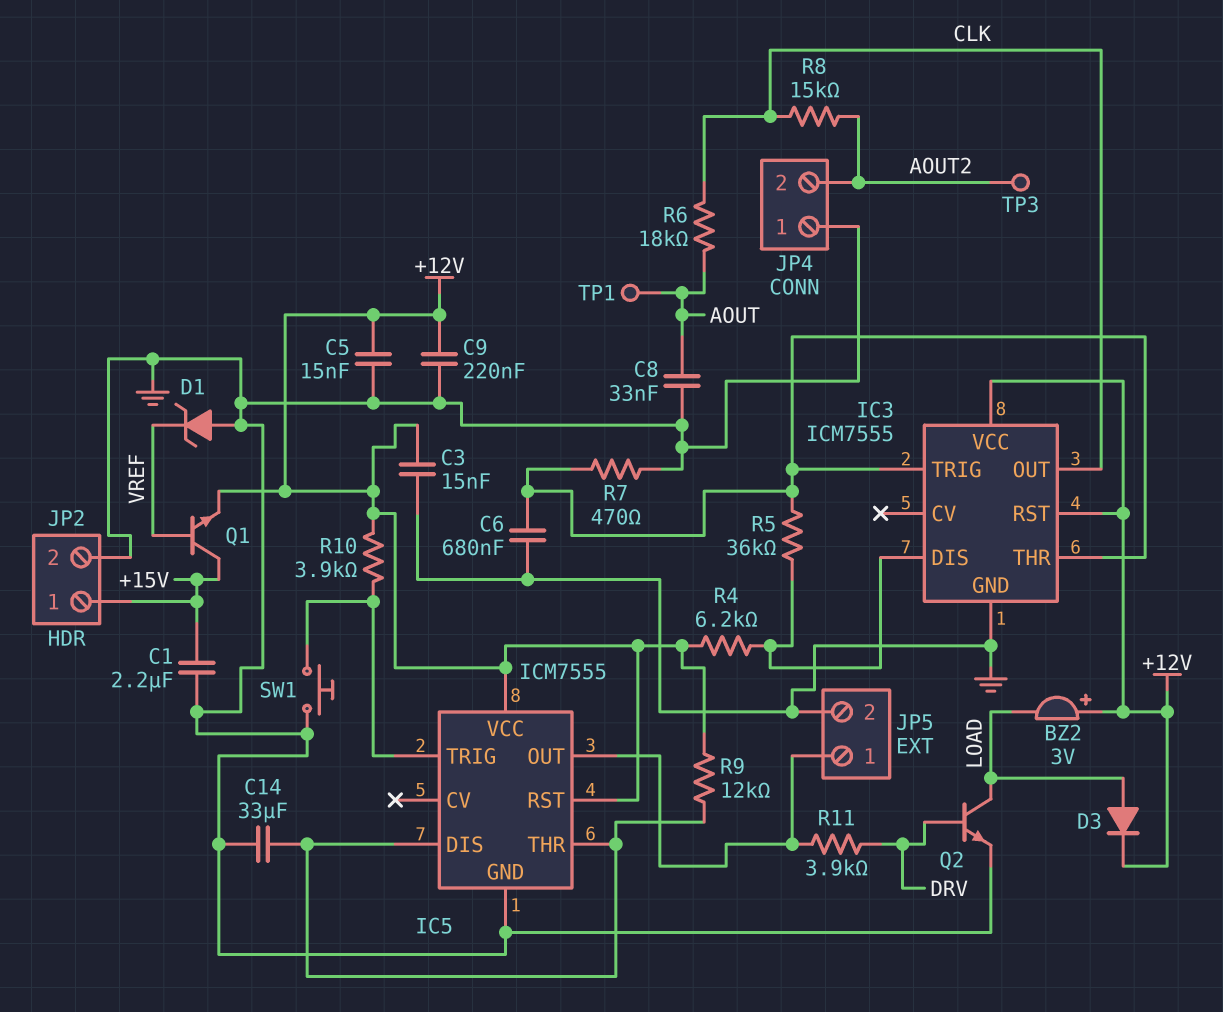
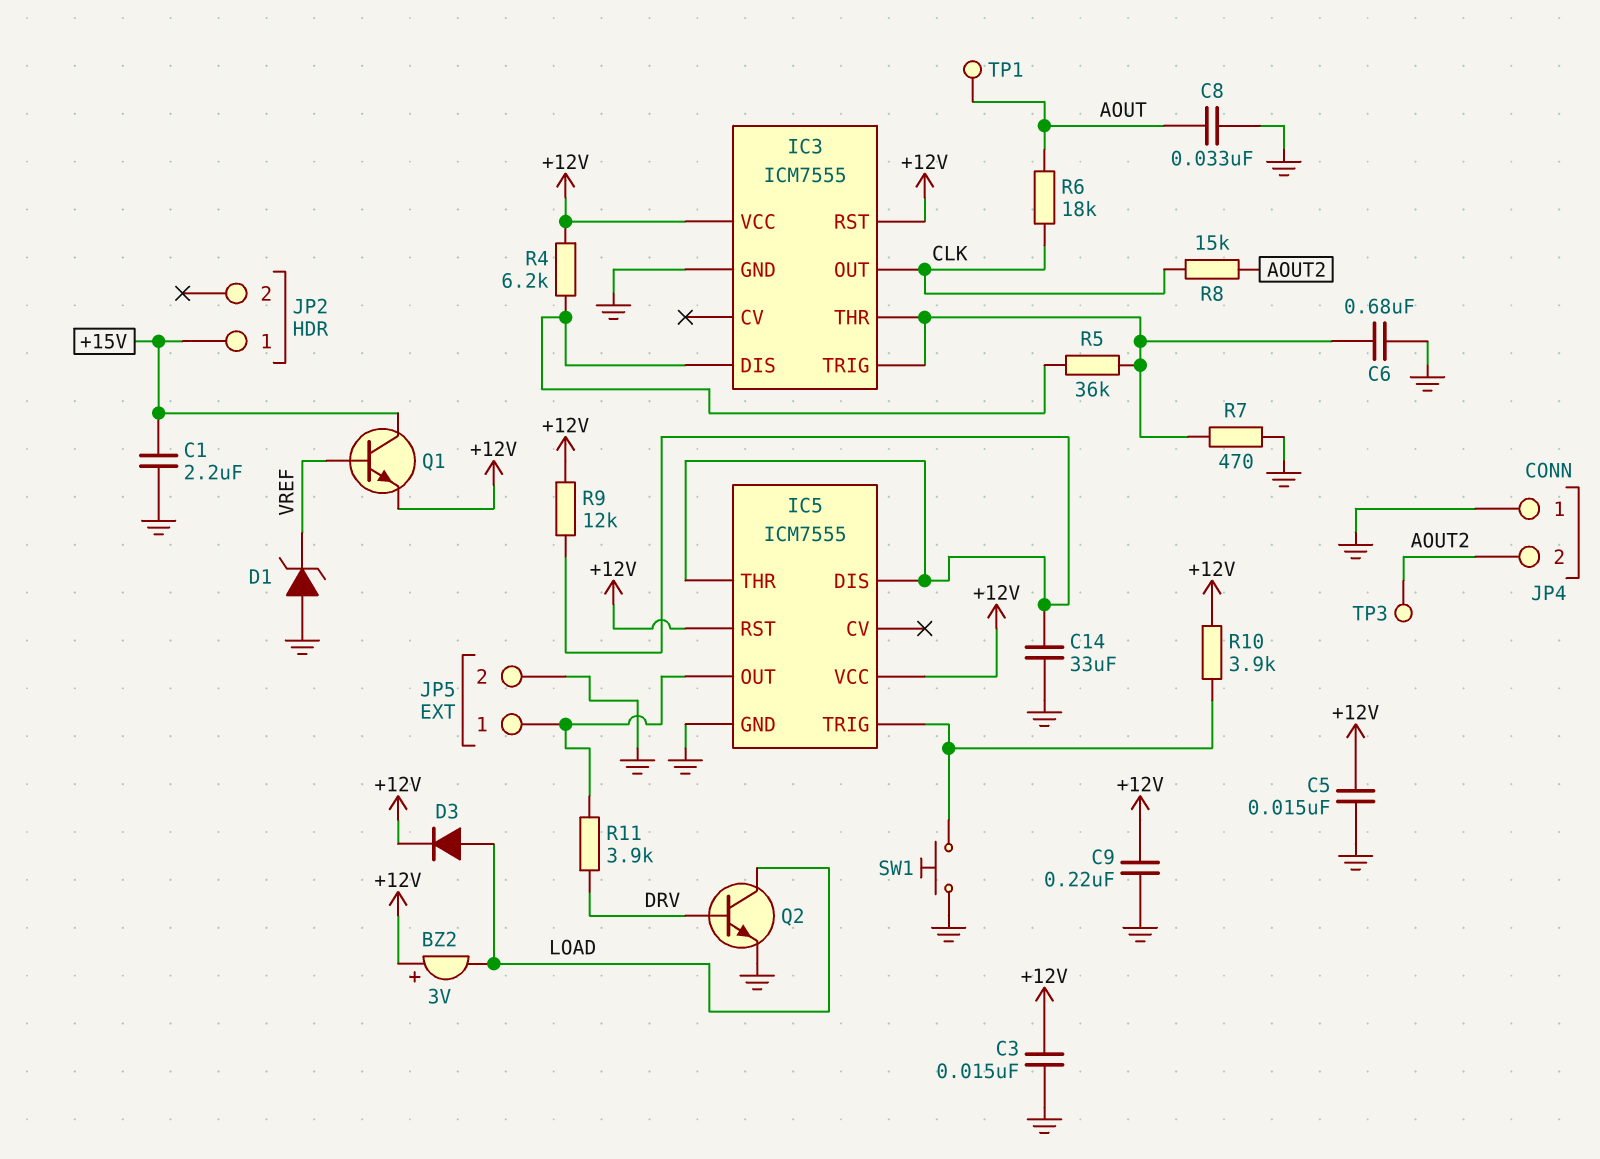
JP2 pin 2: GND -> none

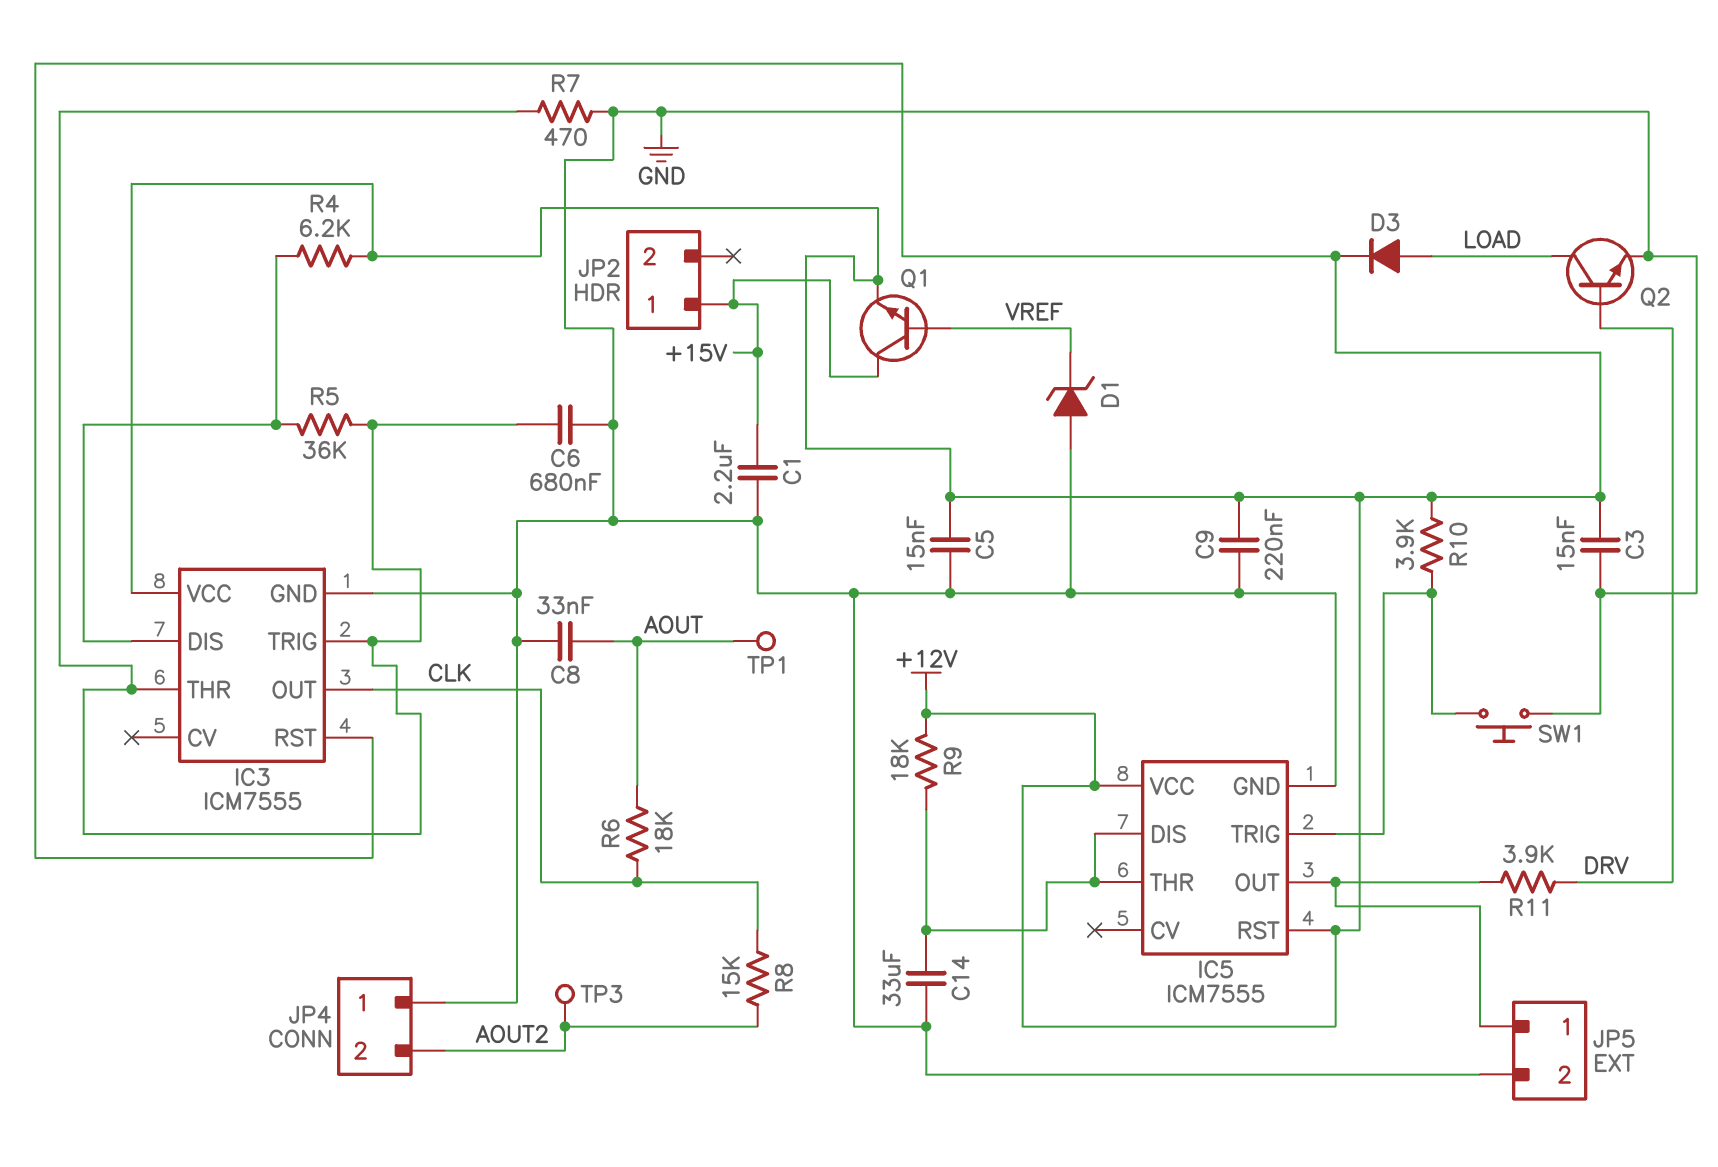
BZ2: buzzer 3V (plus +12V, minus LOAD) -> none
R9: 12k (+12V, IC5/DIS) -> 18k (+12V, IC5/DIS)

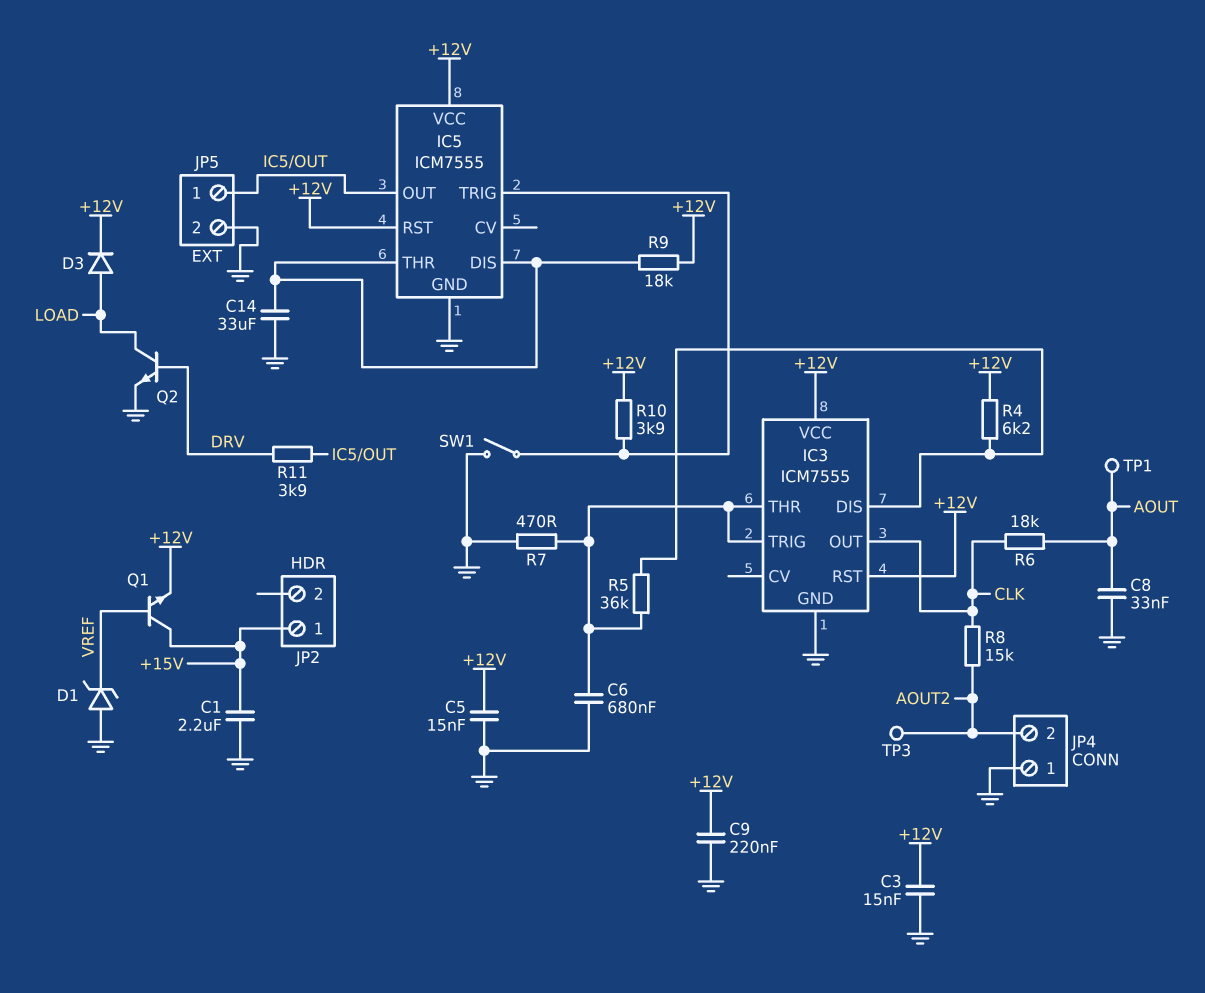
SW1: button (GND, IC5/TRIG) -> switch (GND, IC5/TRIG)

